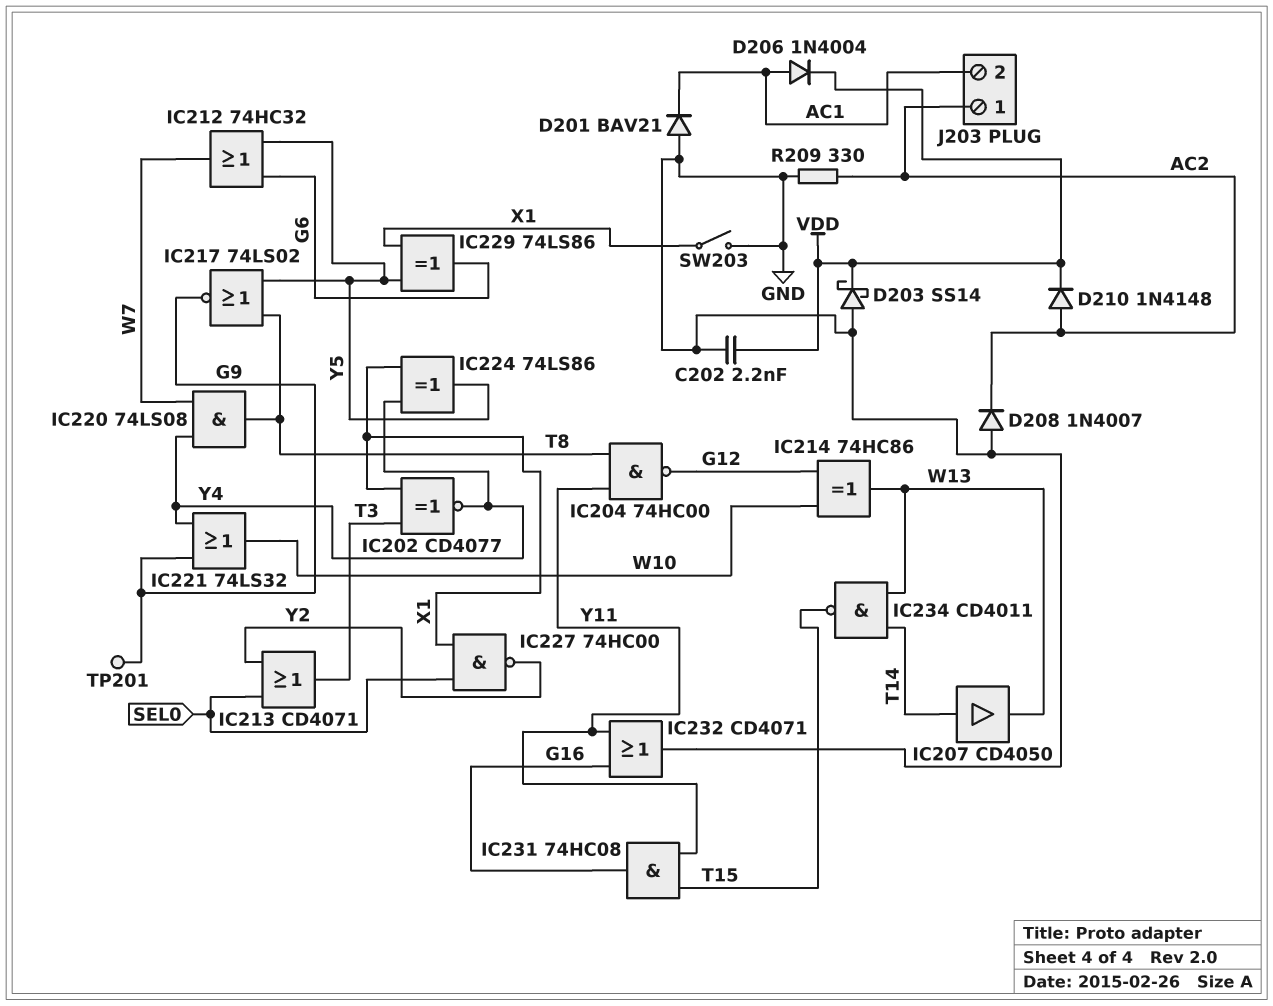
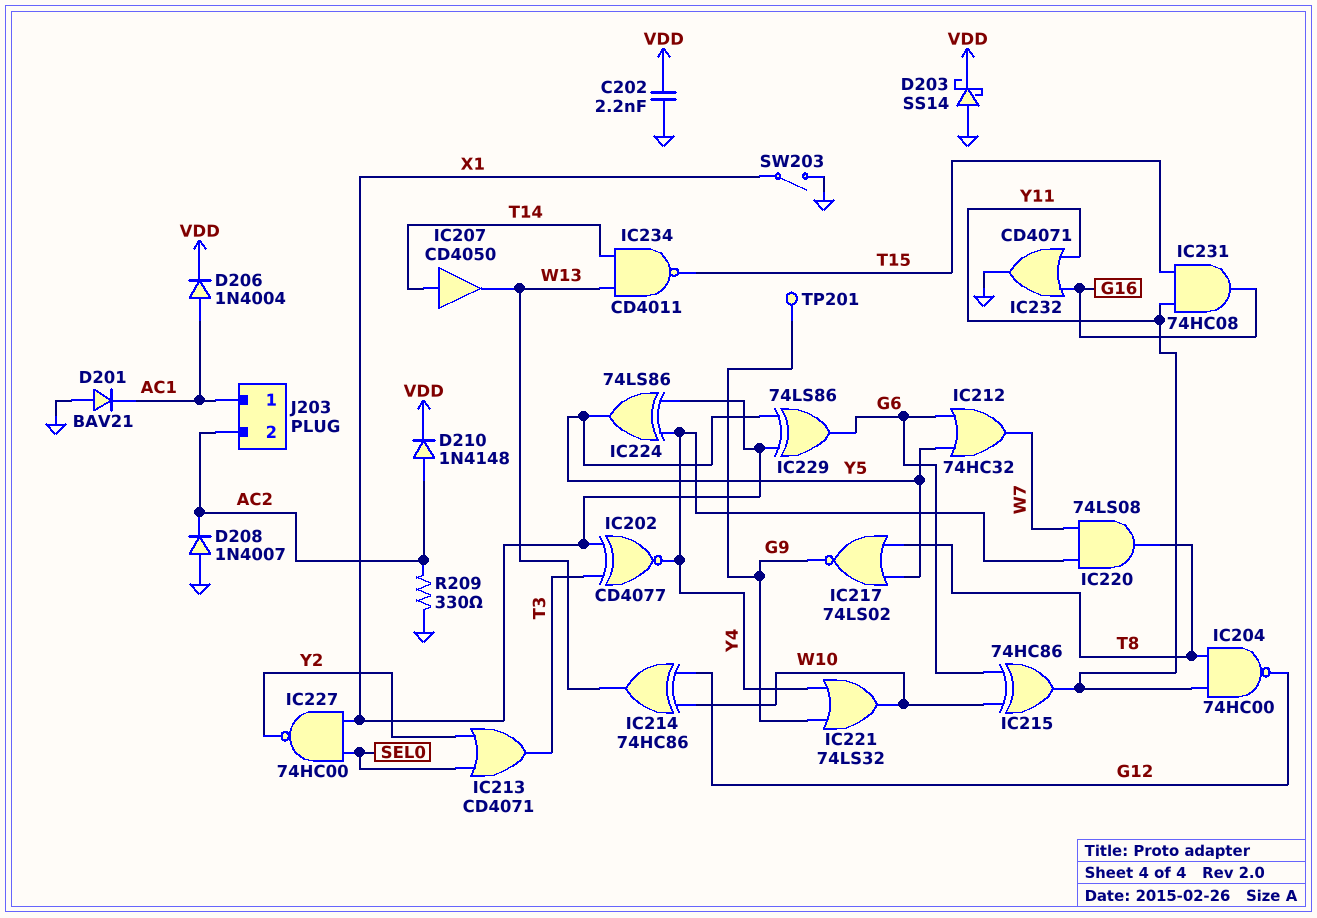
IC215: none -> XOR 74HC86 (in G6, in W10, out Y11)
J203 pin 1: AC2 -> AC1
J203 pin 2: AC1 -> AC2

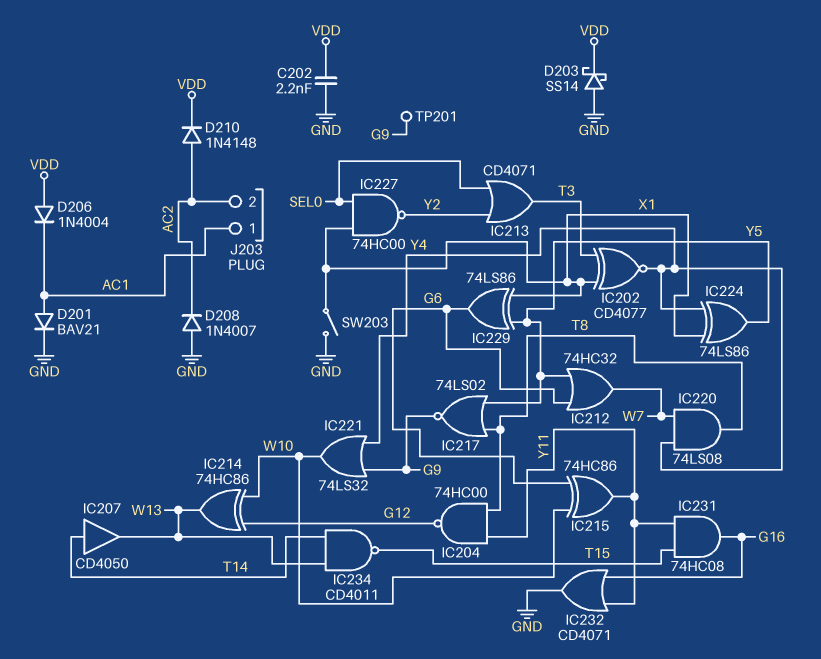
D201: diode BAV21 (A GND, K AC1) -> diode BAV21 (A AC1, K GND)
D206: diode 1N4004 (A AC1, K VDD) -> diode 1N4004 (A VDD, K AC1)
R209: 330 (AC2, GND) -> none

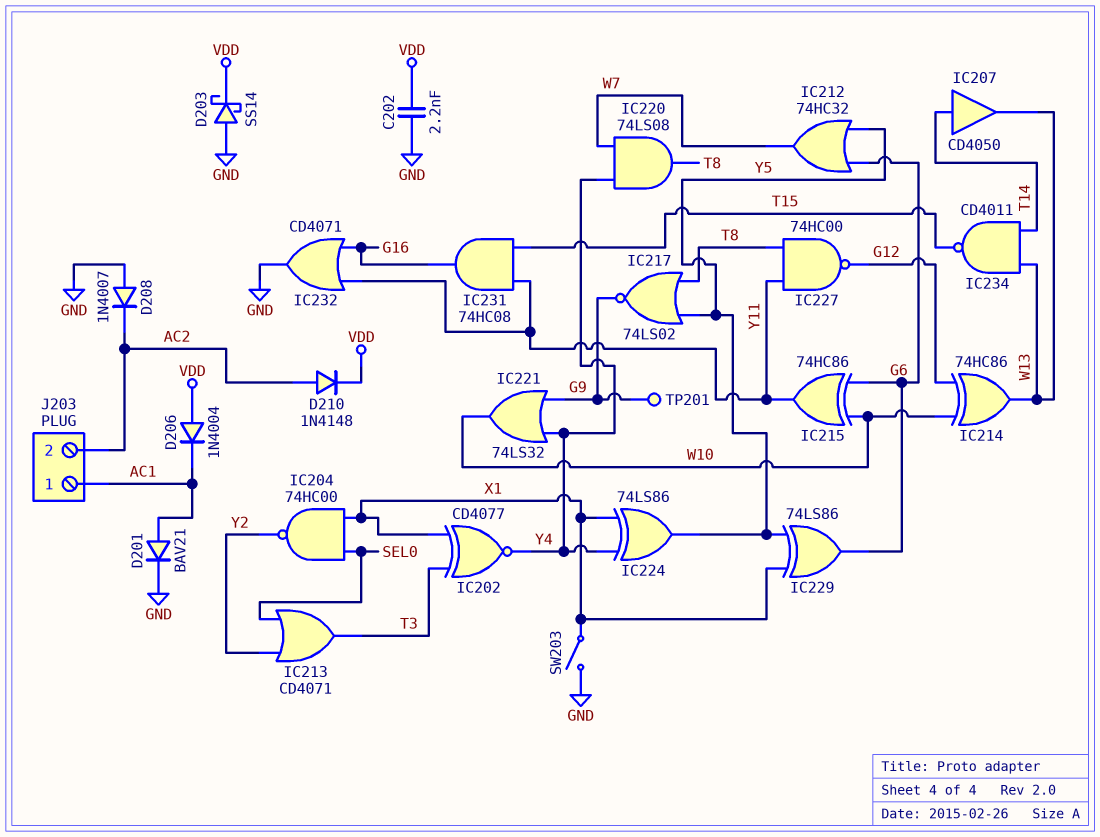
IC204: NAND 74HC00 (in T8, in Y11, out G12) -> NAND 74HC00 (in SEL0, in X1, out Y2)
IC227: NAND 74HC00 (in SEL0, in X1, out Y2) -> NAND 74HC00 (in T8, in Y11, out G12)

